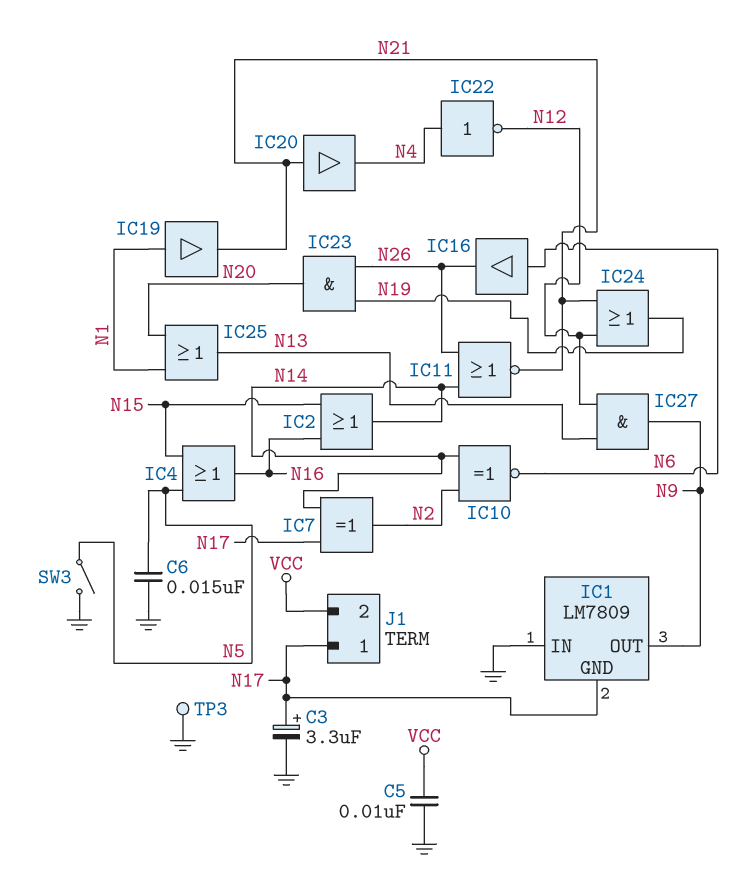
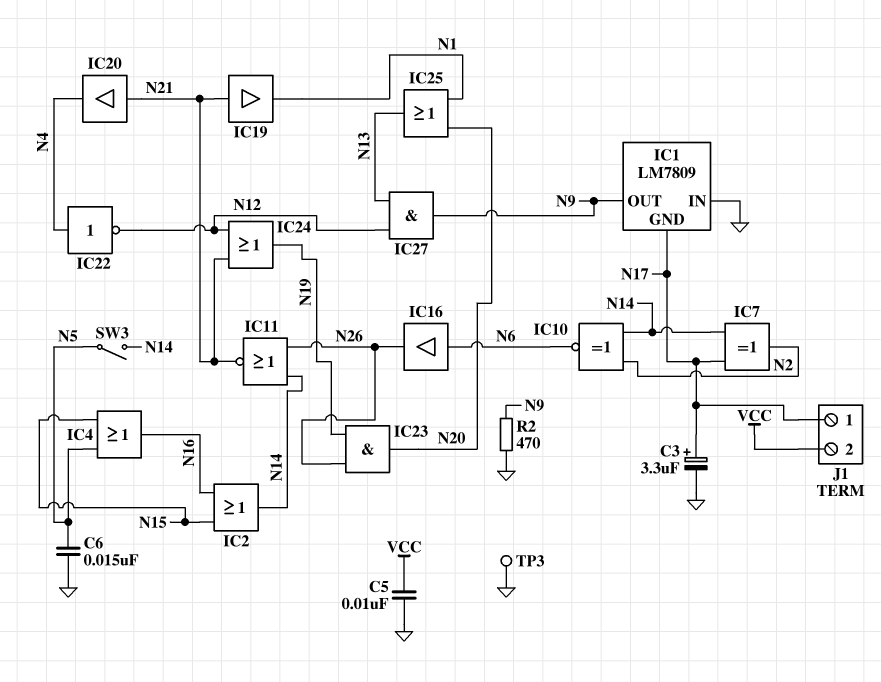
IC19: buffer (in N1, out N21) -> buffer (in N21, out N1)
R2: none -> 470 (GND, N9)
SW3: switch (GND, N5) -> switch (N5, N14)

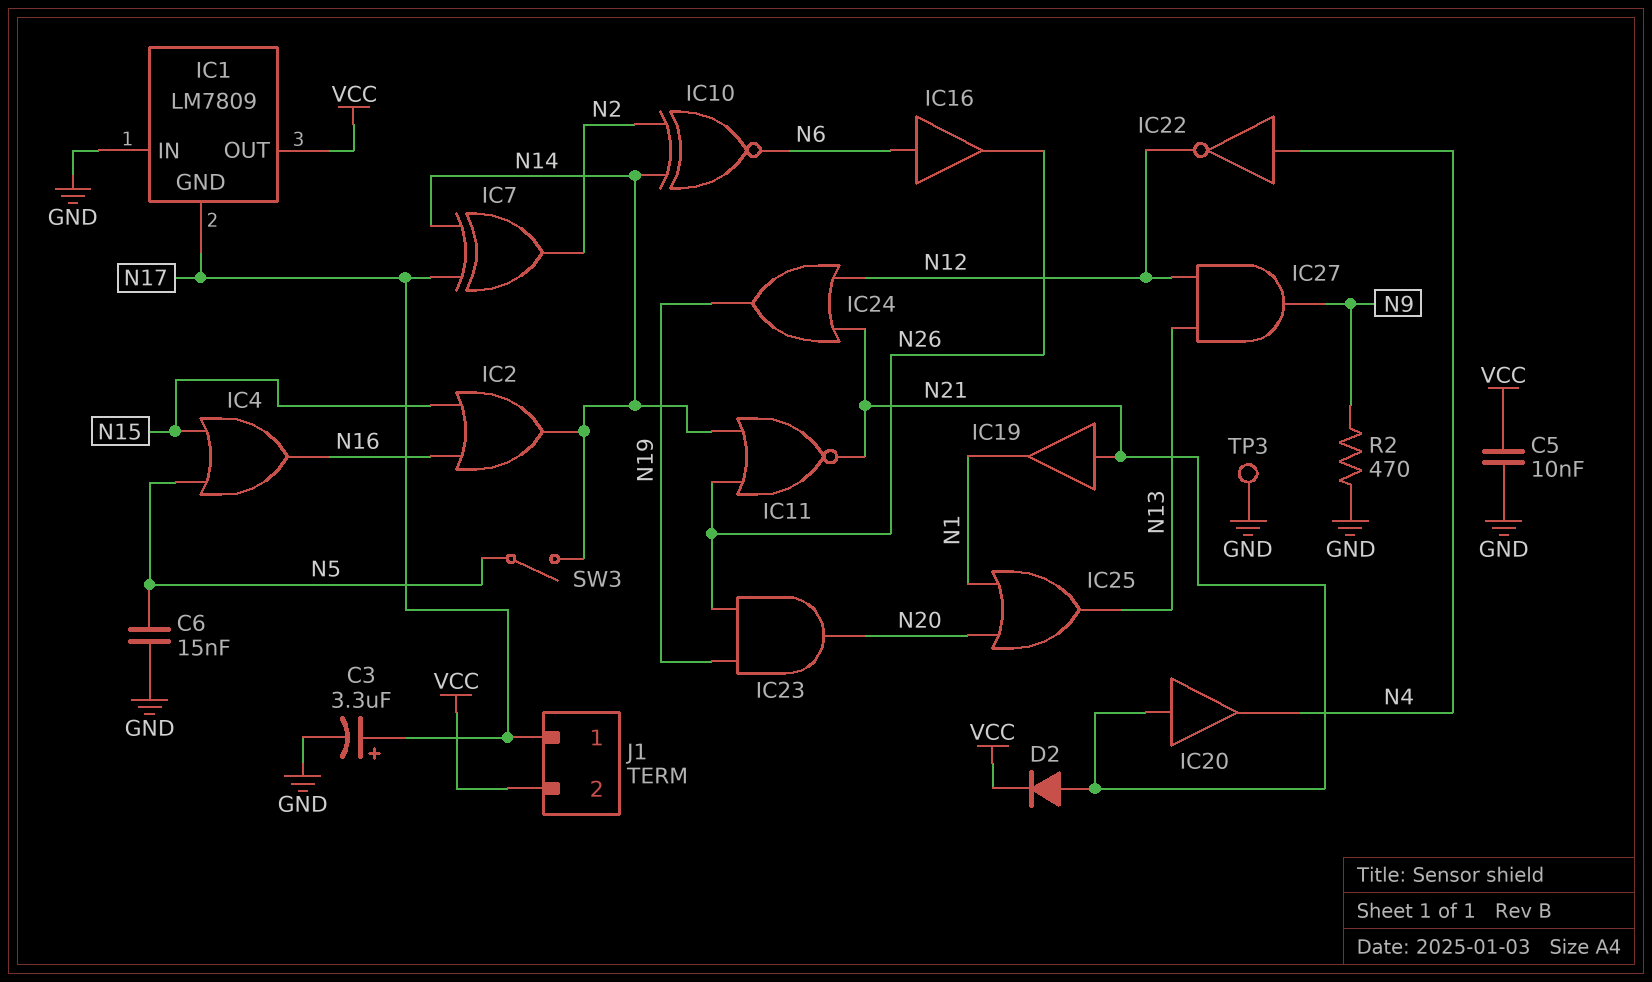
D2: none -> diode (A N21, K VCC)
IC1 pin OUT: N9 -> VCC

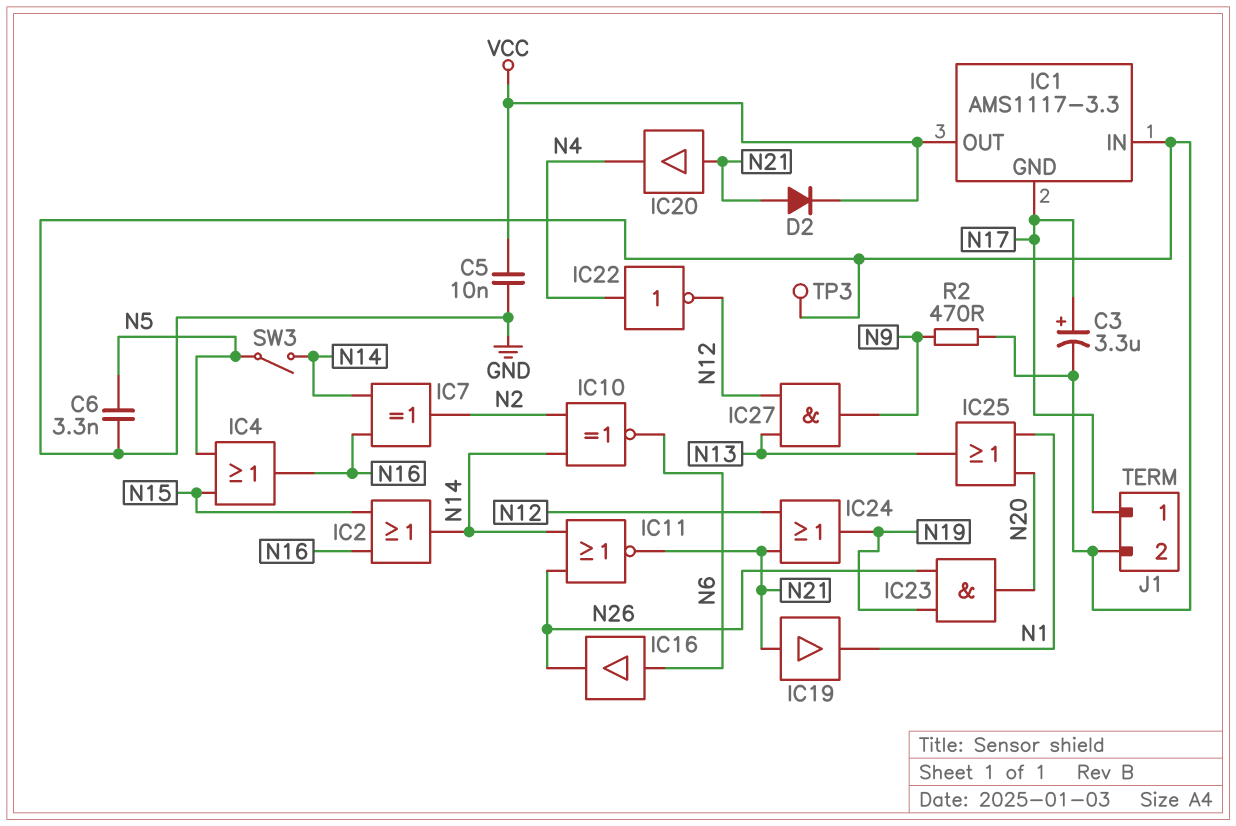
C6: 15nF (GND, N5) -> 3.3nF (GND, N5)
IC1: LM7809 -> AMS1117-3.3
IC7: XOR (in N14, in N17, out N2) -> XOR (in N14, in N16, out N2)
J1 pin 2: VCC -> GND

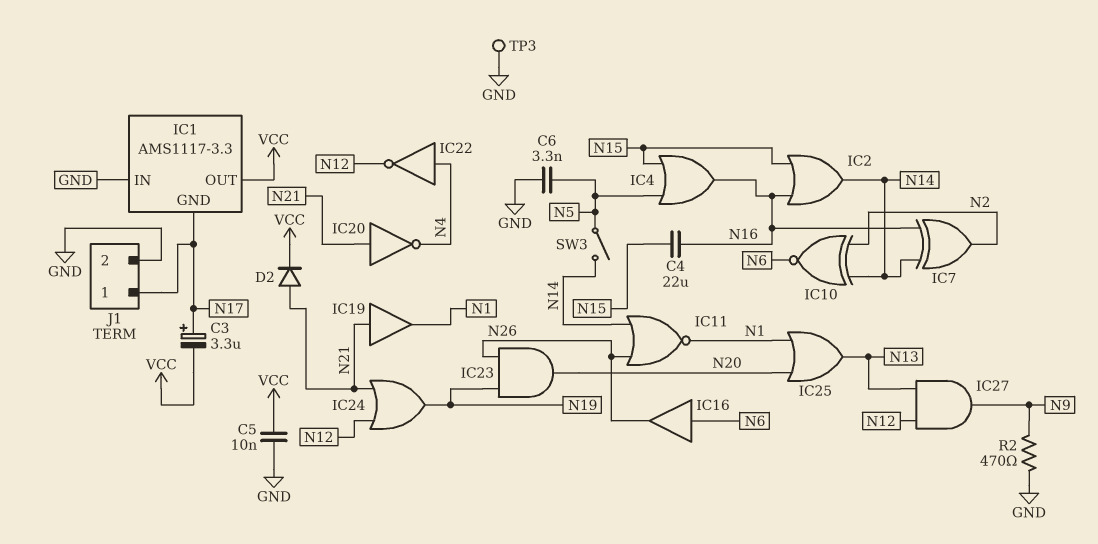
C3: 3.3uF (plus N17, minus GND) -> 3.3uF (plus N17, minus VCC)
C4: none -> 22uF (N15, N16)
IC11: NOR (in N14, in N26, out N21) -> NOR (in N14, in N26, out N1)
IC20: buffer (in N21, out N4) -> NOT (in N21, out N4)

